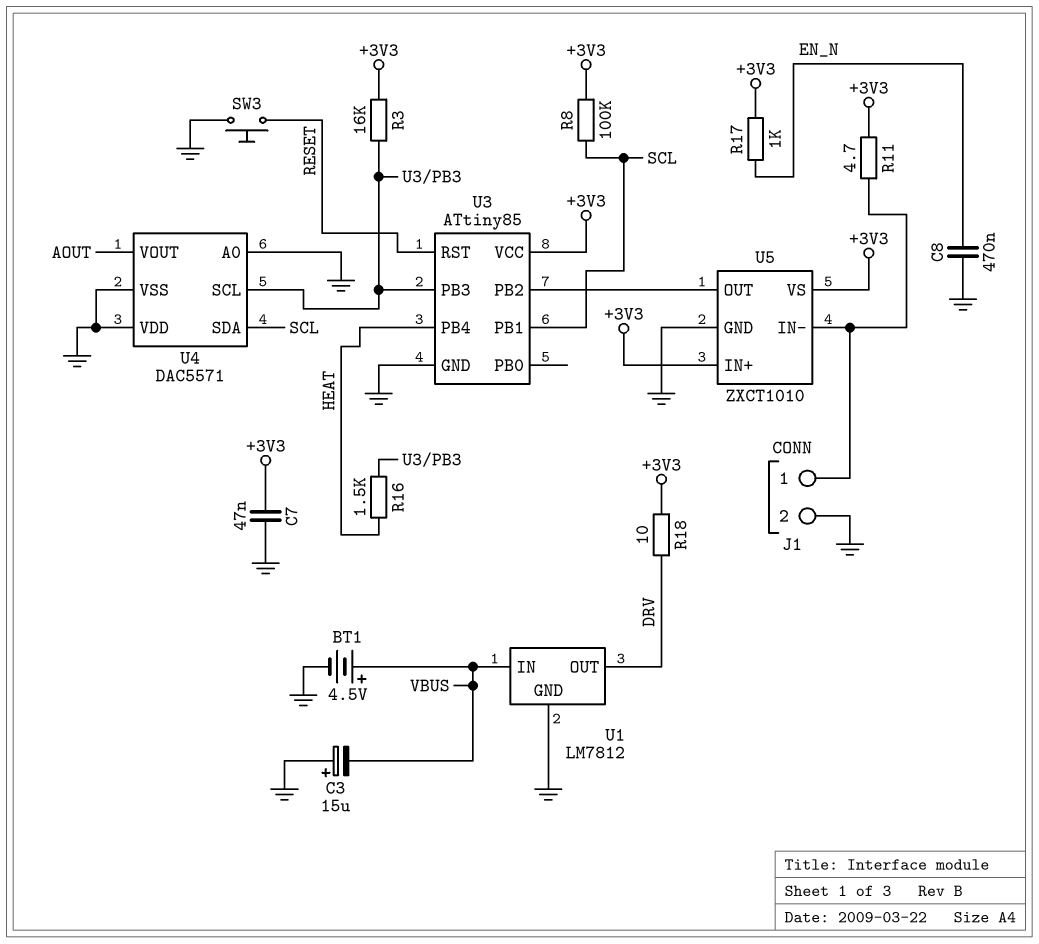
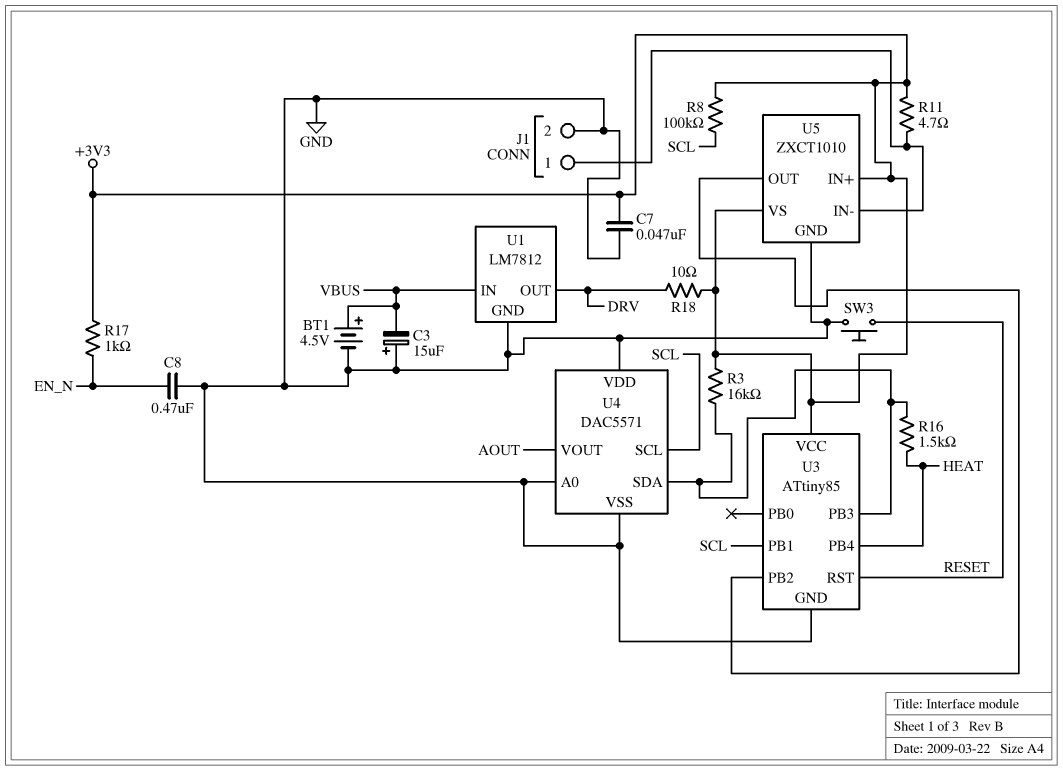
U4 pin SCL: U3/PB3 -> SCL
U4 pin SDA: SCL -> U3/PB3

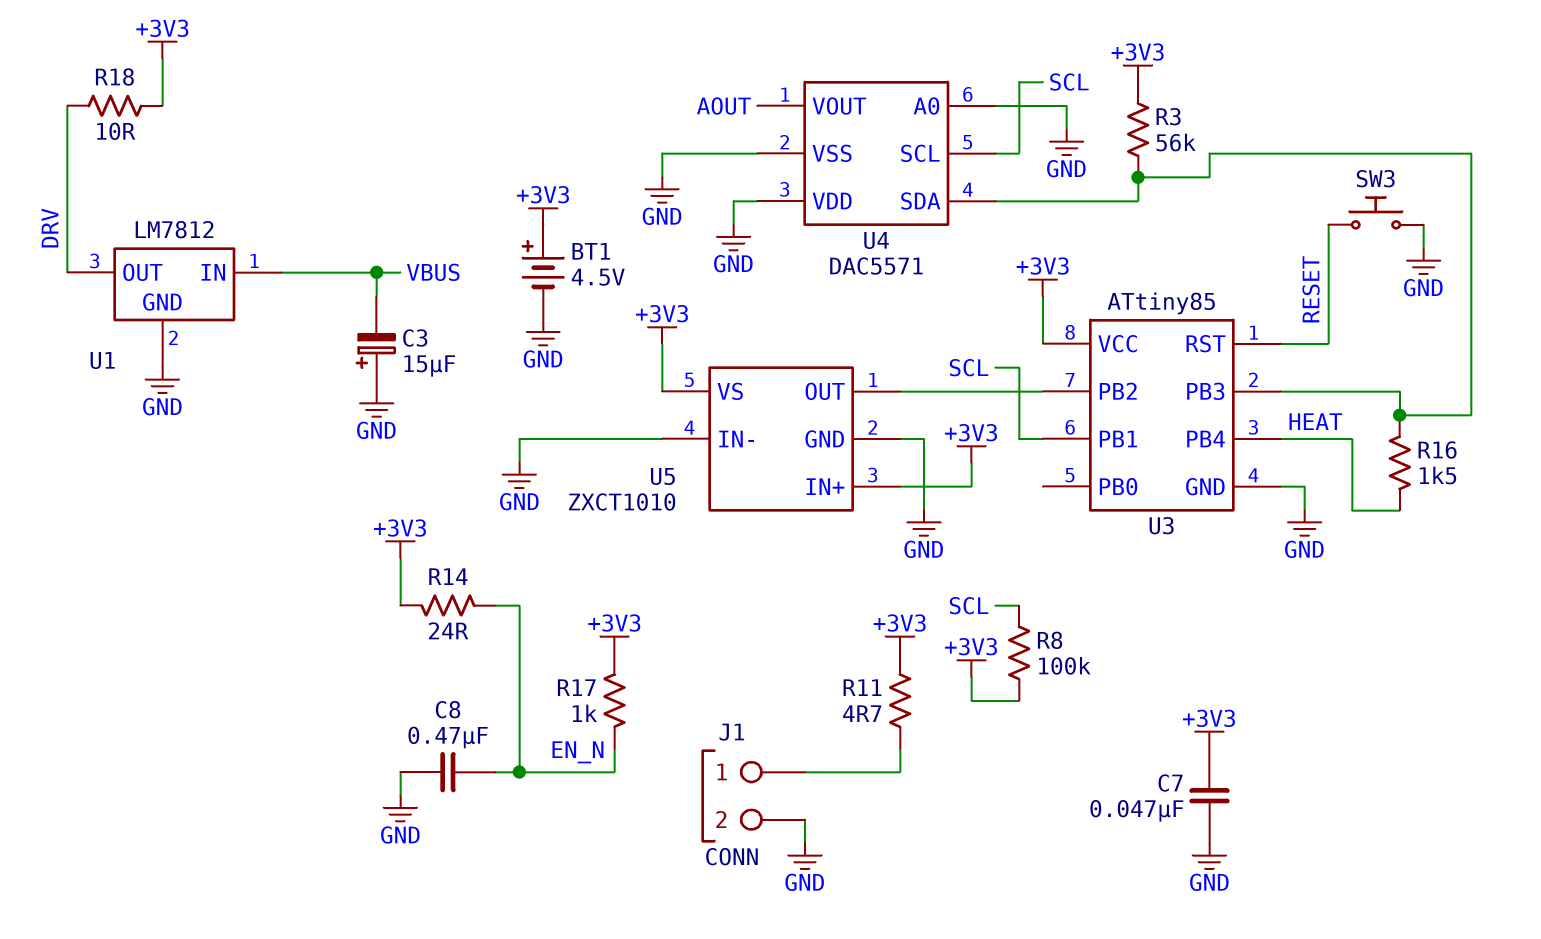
BT1: 4.5V (plus VBUS, minus GND) -> 4.5V (plus +3V3, minus GND)
R3: 16k (+3V3, U3/PB3) -> 56k (+3V3, U3/PB3)
R14: none -> 24 (+3V3, EN_N)
U5 pin IN-: J1/1 -> GND

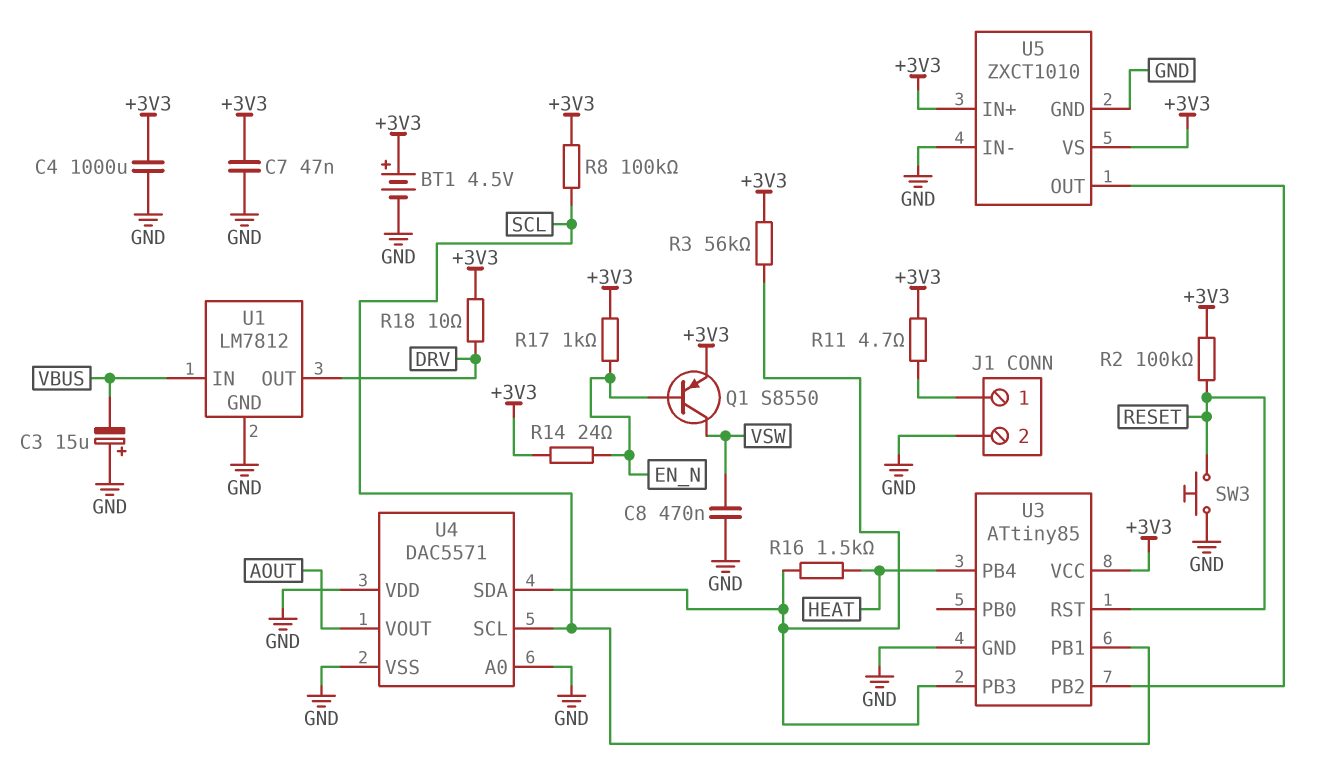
C4: none -> 1000uF (+3V3, GND)
C8: 470nF (EN_N, GND) -> 470nF (GND, VSW)
Q1: none -> PNP S8550 (B EN_N, C VSW, E +3V3)
R2: none -> 100k (+3V3, RESET)

